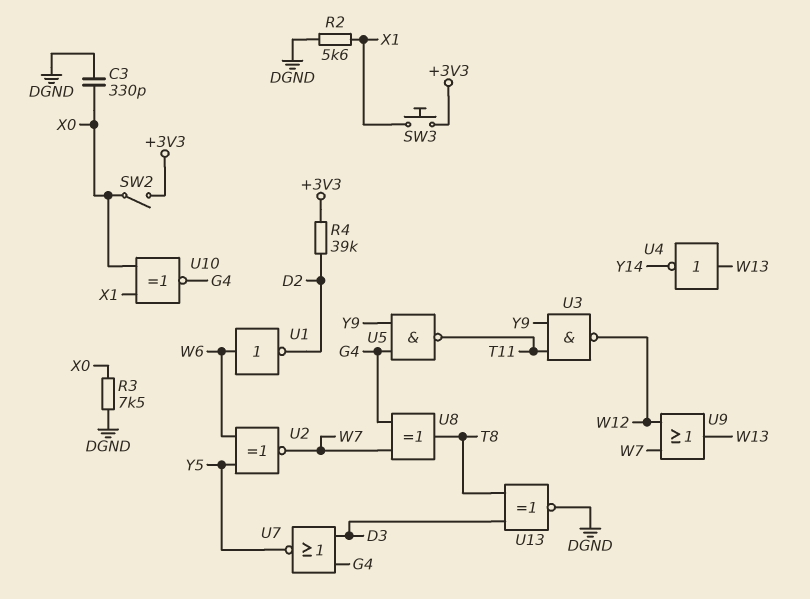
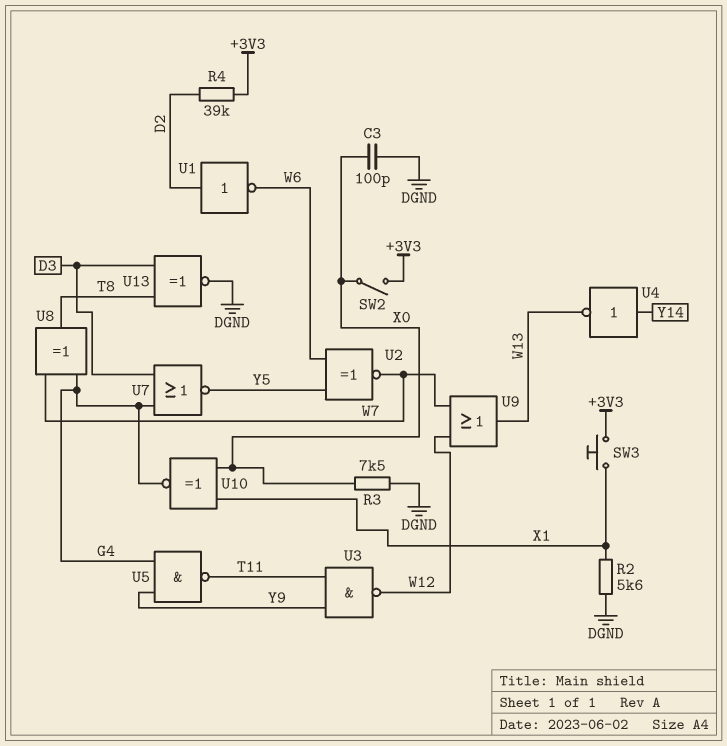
C3: 330pF (DGND, X0) -> 100pF (DGND, X0)
U1: NOT (in W6, out D2) -> NOT (in D2, out W6)
U4: NOT (in W13, out Y14) -> NOT (in Y14, out W13)

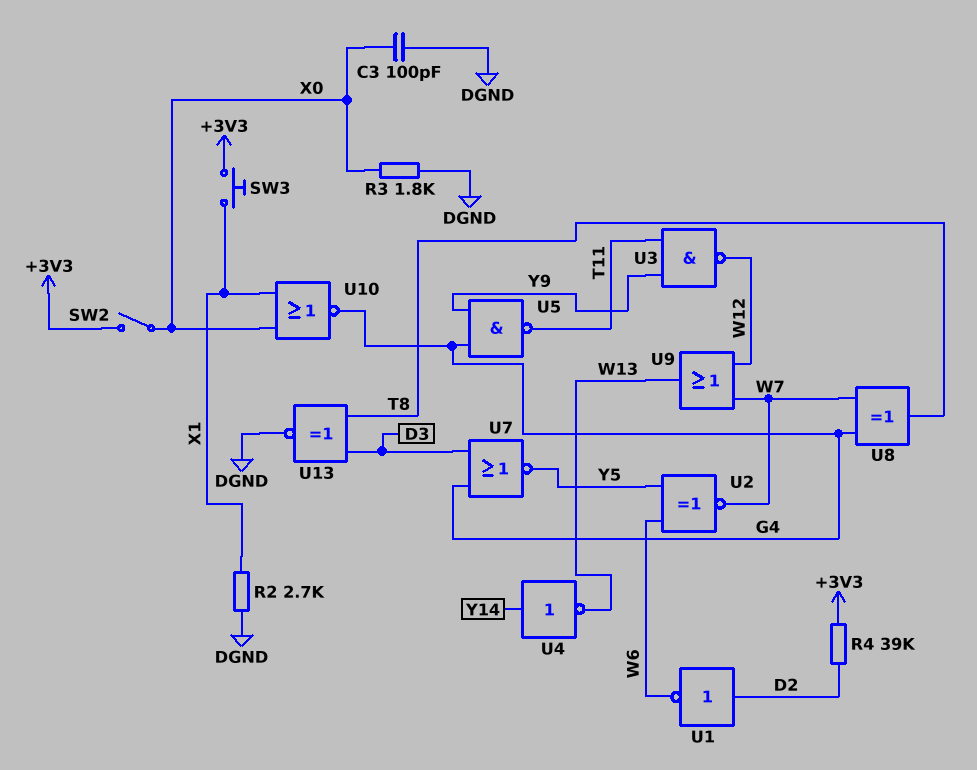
R2: 5.6k (DGND, X1) -> 2.7k (DGND, X1)
R3: 7.5k (DGND, X0) -> 1.8k (DGND, X0)
U10: XNOR (in X0, in X1, out G4) -> NOR (in X0, in X1, out G4)

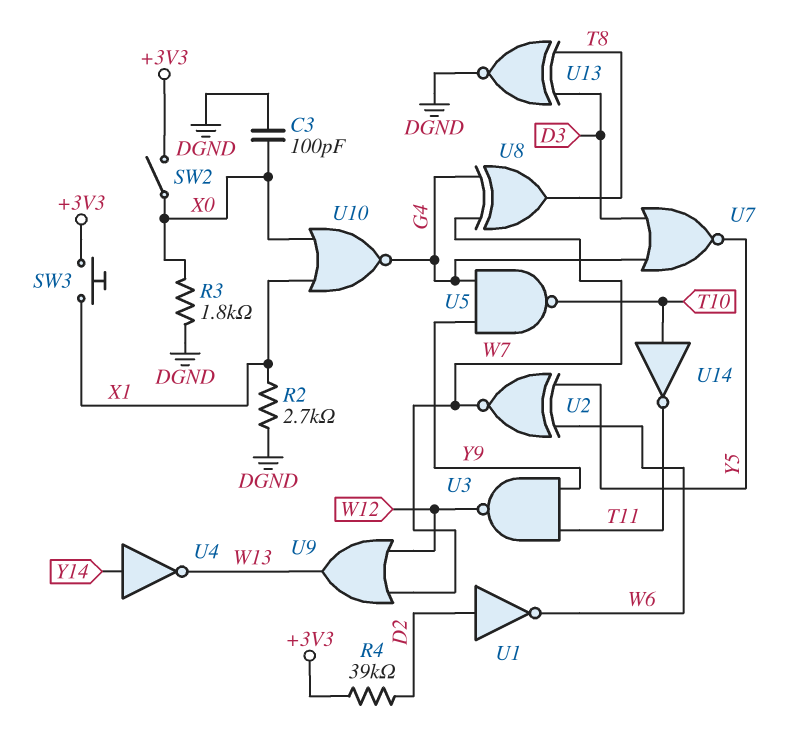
U5: NAND (in G4, in Y9, out T11) -> NAND (in G4, in Y9, out T10)
U14: none -> NOT (in T10, out T11)

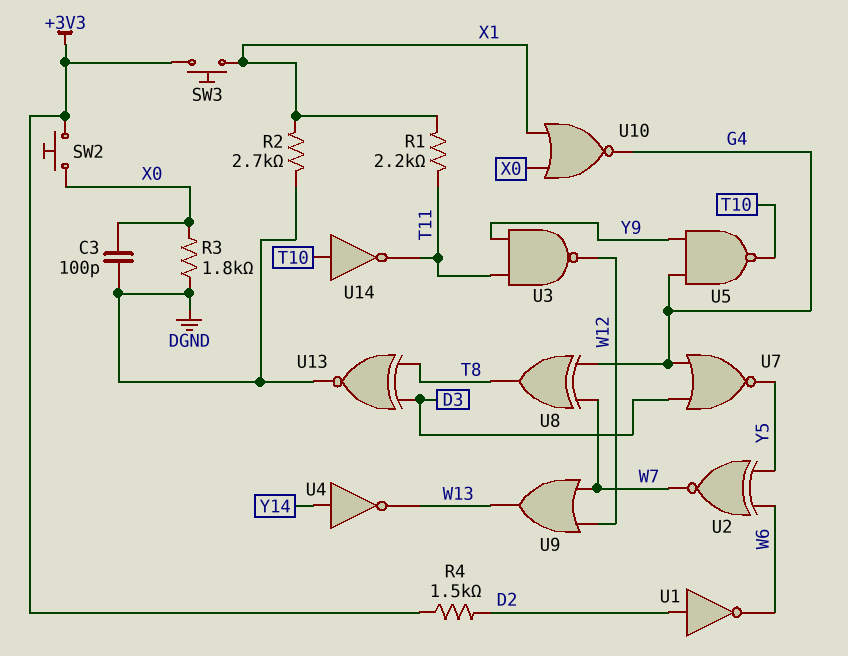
R1: none -> 2.2k (T11, X1)
R4: 39k (+3V3, D2) -> 1.5k (+3V3, D2)
SW2: switch (+3V3, X0) -> button (+3V3, X0)

